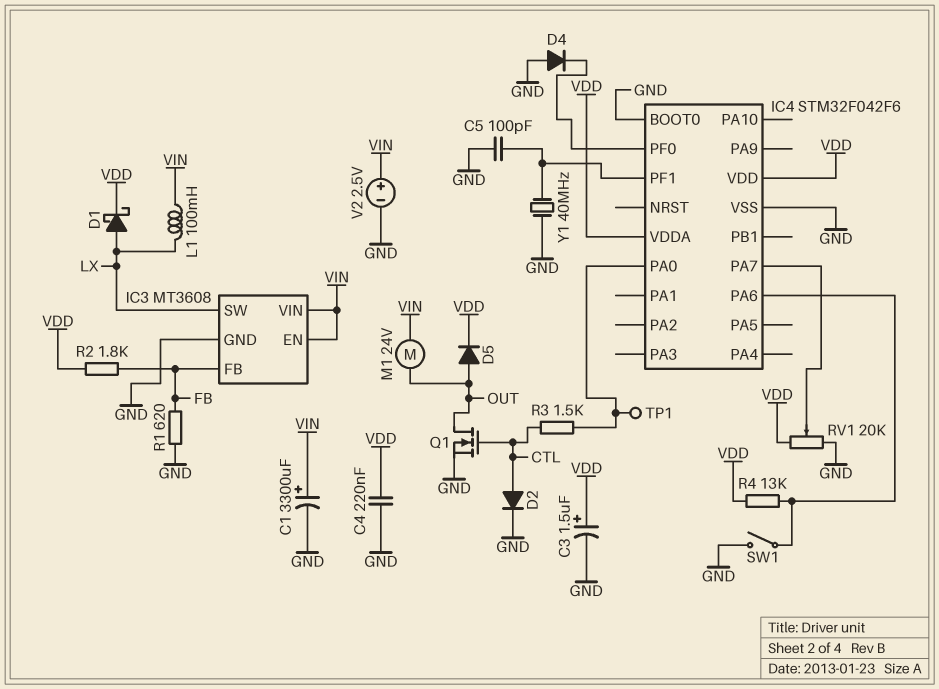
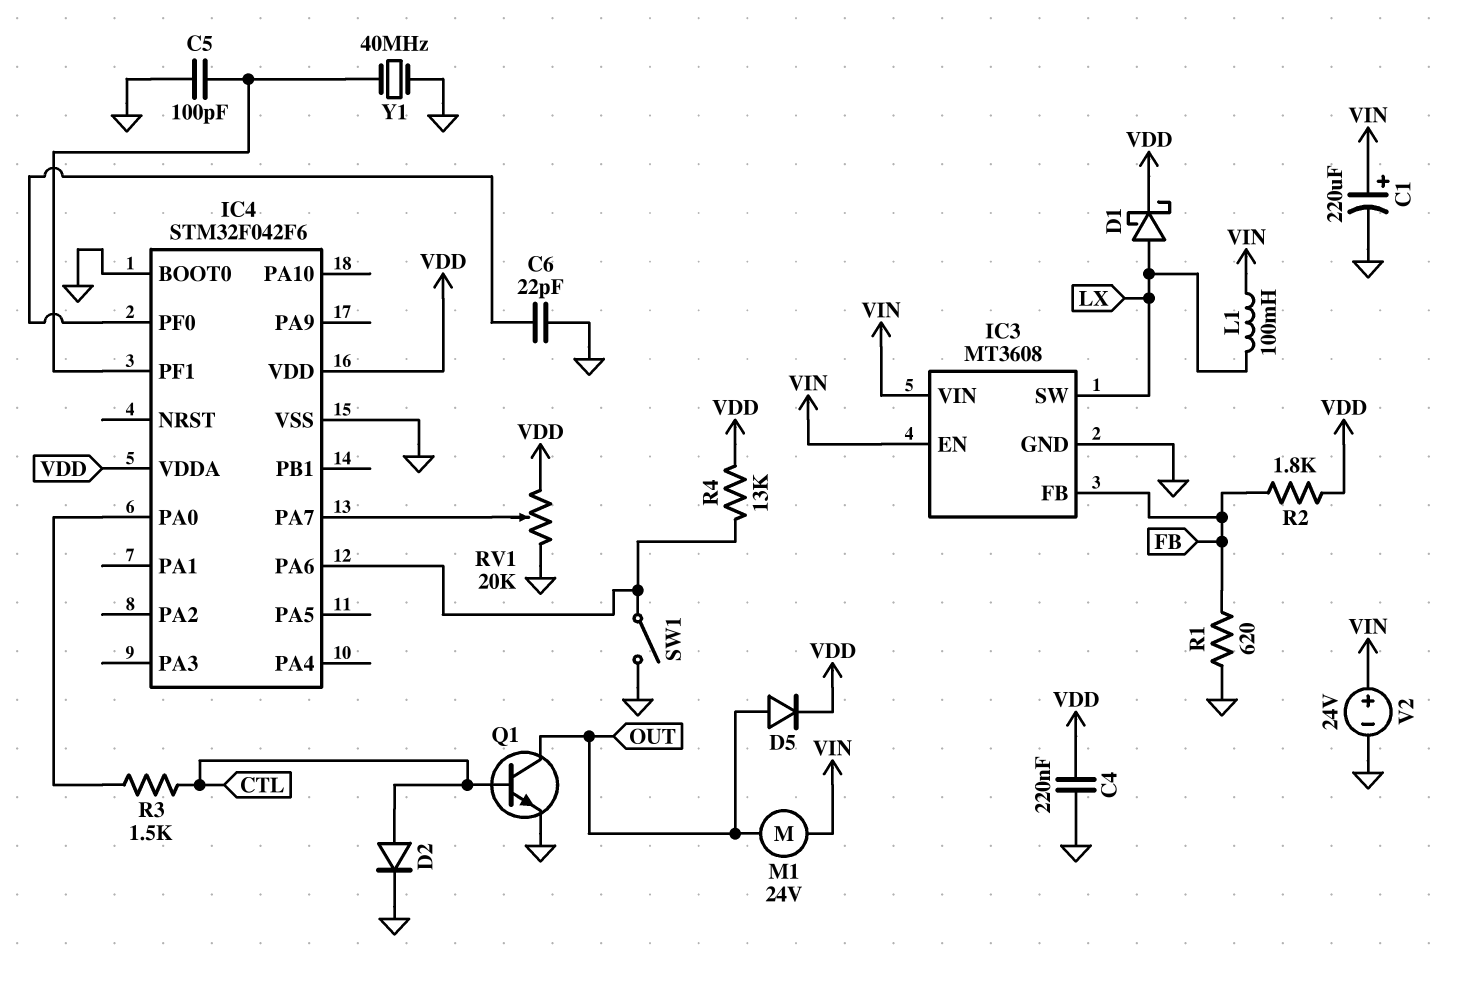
C1: 3300uF (plus VIN, minus GND) -> 220uF (plus VIN, minus GND)
C3: 1.5uF (plus VDD, minus GND) -> none
C6: none -> 22pF (GND, IC4/PF0)
D4: diode (A GND, K IC4/PF0) -> none
Q1: NMOS (G CTL, D OUT, S GND) -> NPN (B CTL, C OUT, E GND)
TP1: test point (IC4/PA0) -> none
V2: 2.5V (plus VIN, minus GND) -> 24V (plus VIN, minus GND)

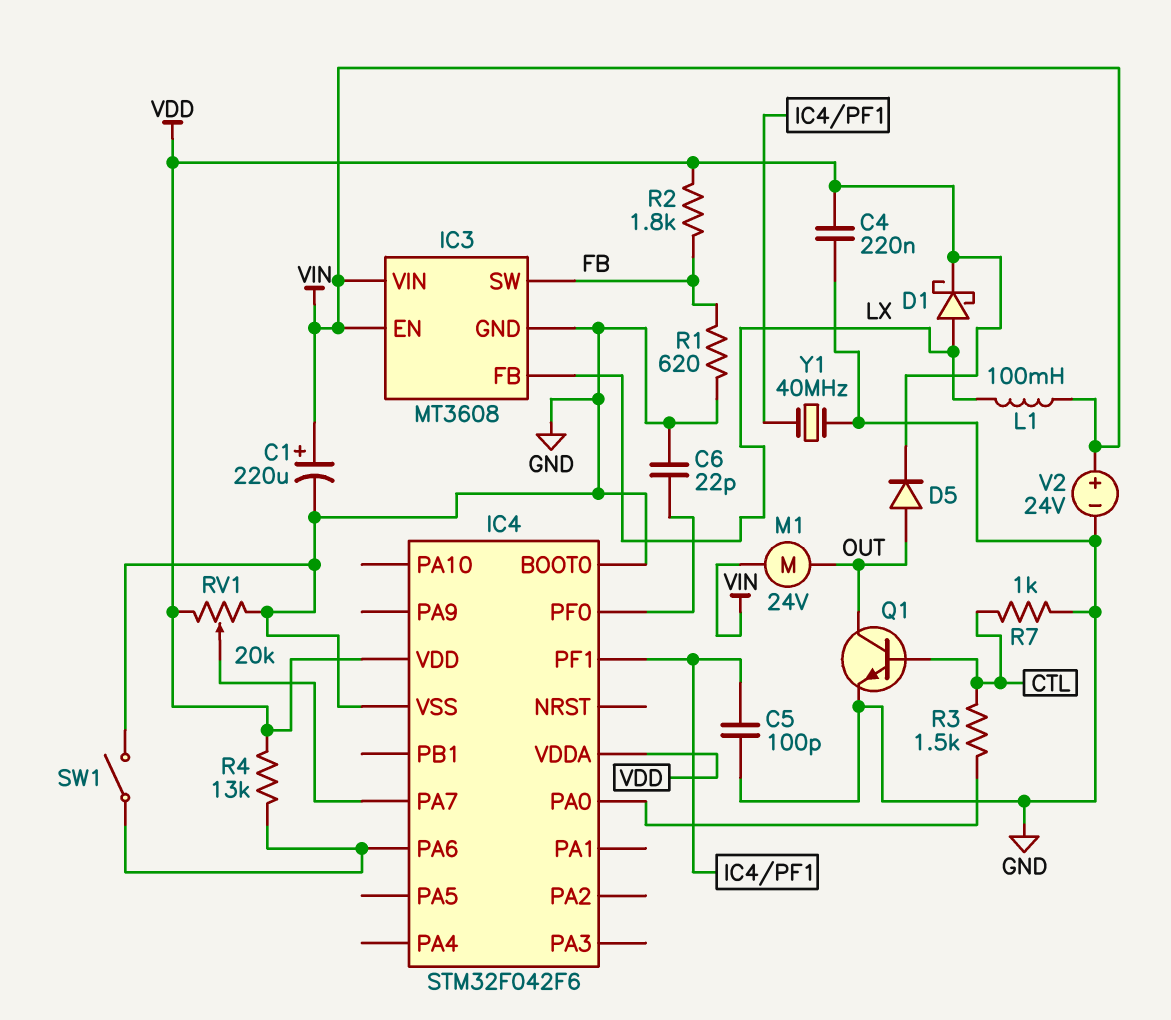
D2: diode (A CTL, K GND) -> none
IC3 pin FB: FB -> LX
IC3 pin SW: LX -> FB
R7: none -> 1k (CTL, GND)

